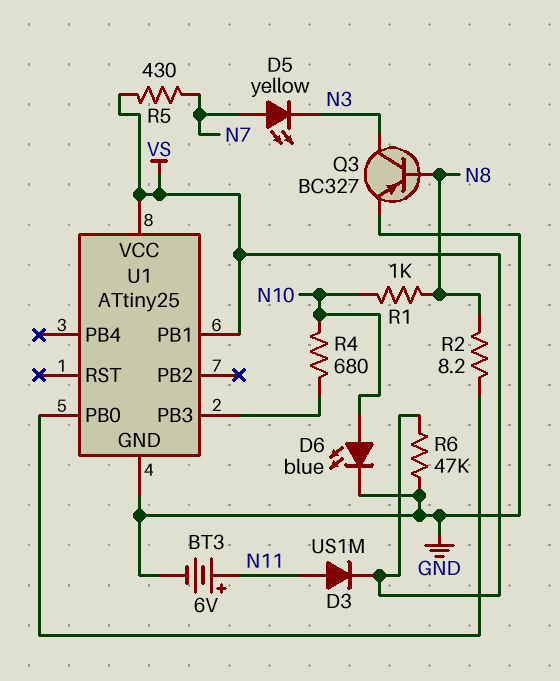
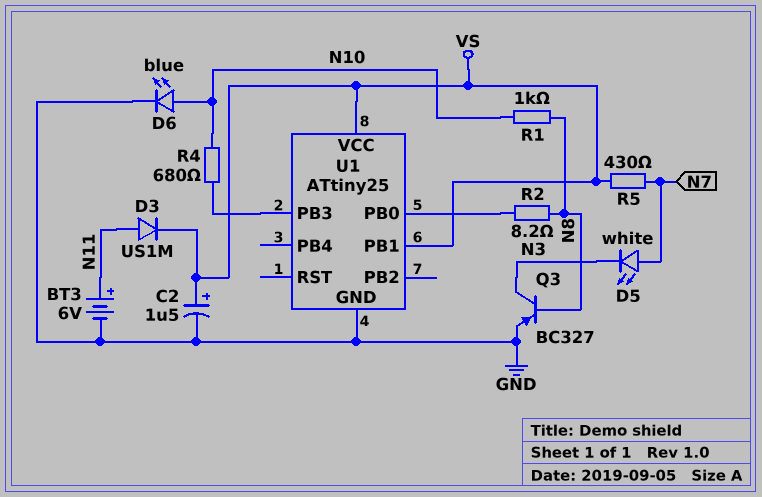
C2: none -> 1.5uF (plus VS, minus GND)
D5: LED yellow (A N7, K N3) -> LED white (A N7, K N3)
R6: 47k (GND, VS) -> none

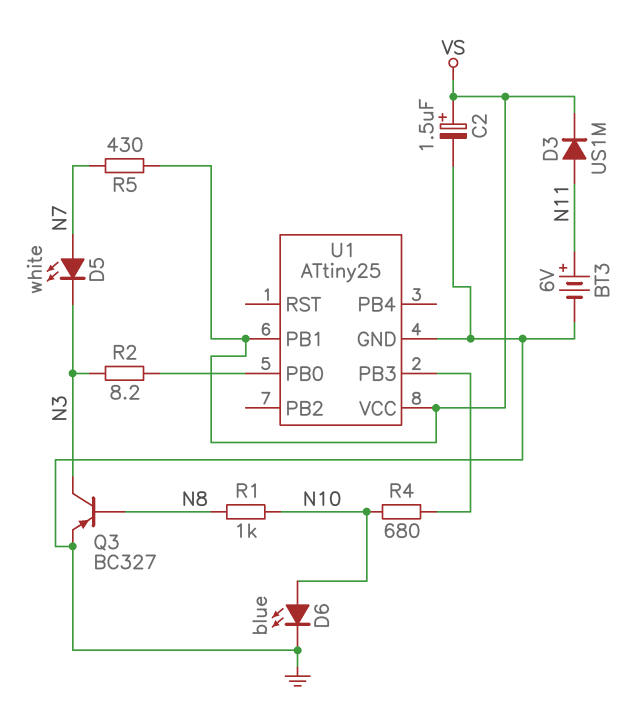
R2: 8.2 (N8, U1/PB0) -> 8.2 (N3, U1/PB0)

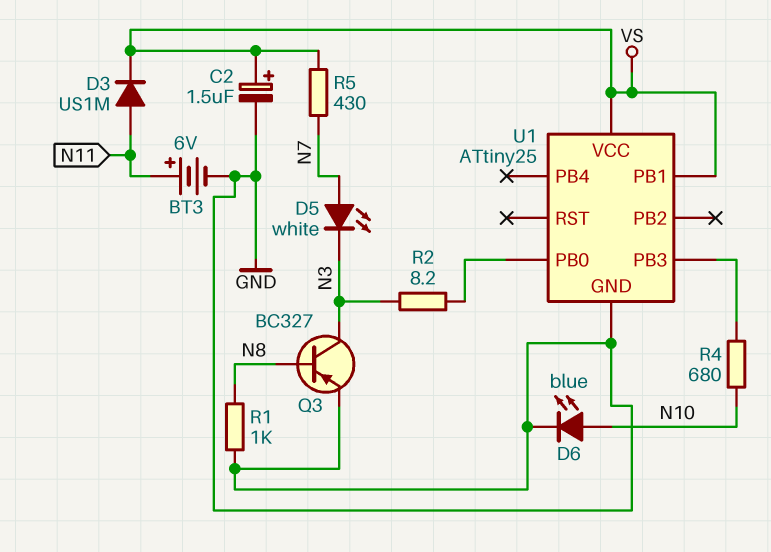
R1: 1k (N8, N10) -> 1k (GND, N8)

